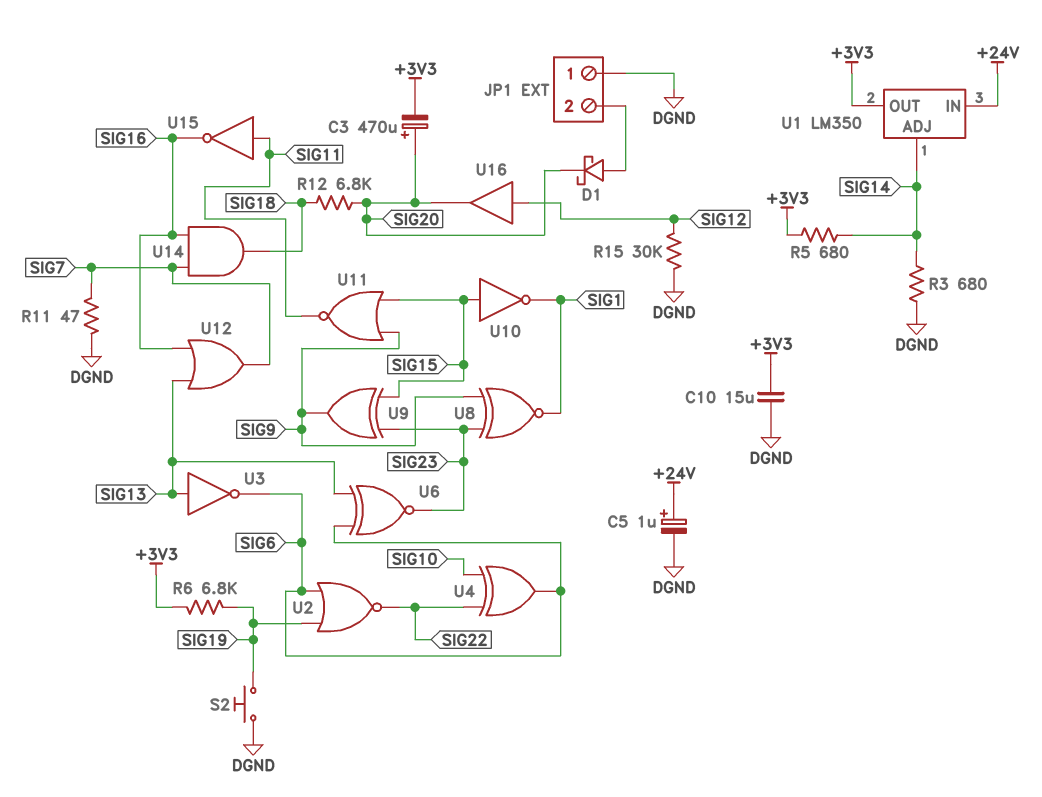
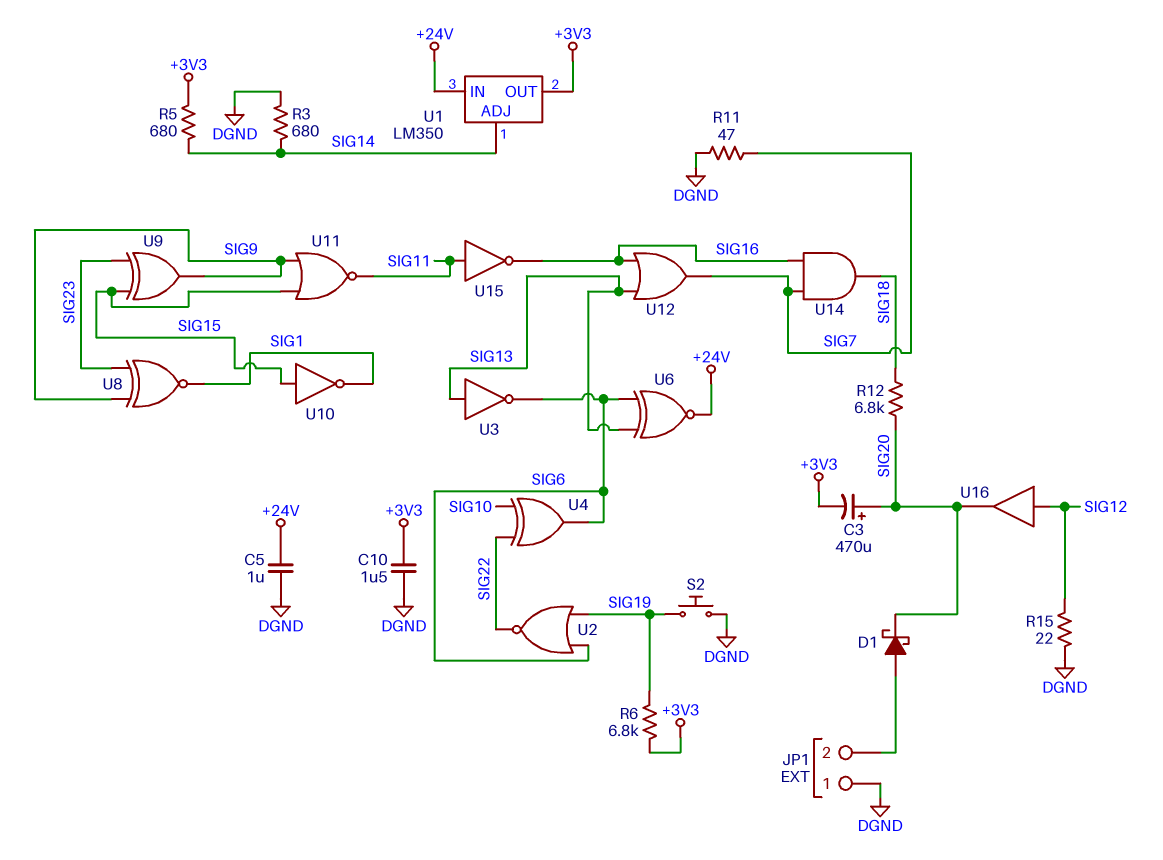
C5: 1uF (plus +24V, minus DGND) -> 1uF (+24V, DGND)
C10: 15uF (+3V3, DGND) -> 1.5uF (+3V3, DGND)
R15: 30k (DGND, SIG12) -> 22 (DGND, SIG12)
U6: XNOR (in SIG6, in SIG13, out SIG23) -> XNOR (in SIG6, in SIG13, out +24V)

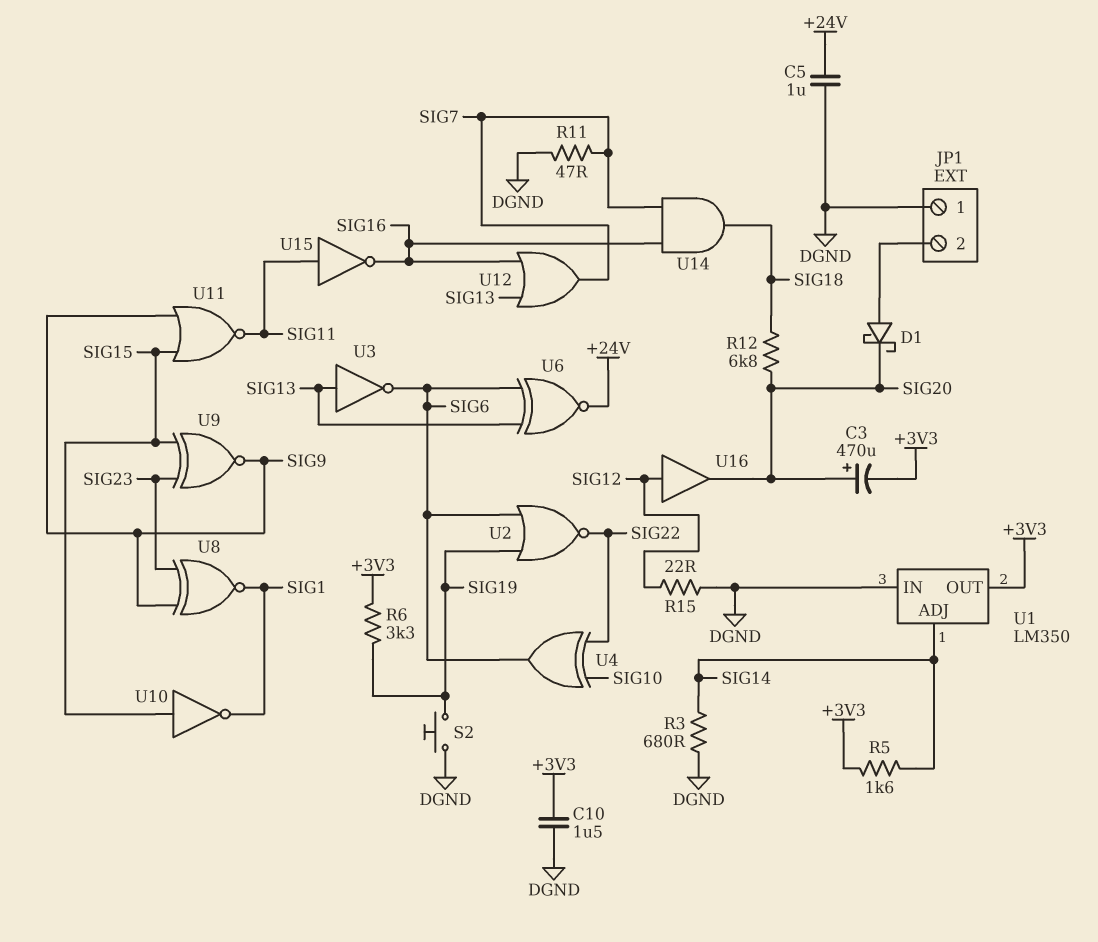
R5: 680 (+3V3, SIG14) -> 1.6k (+3V3, SIG14)
R6: 6.8k (+3V3, SIG19) -> 3.3k (+3V3, SIG19)
U1 pin IN: +24V -> DGND
U9: XOR (in SIG15, in SIG23, out SIG9) -> XNOR (in SIG15, in SIG23, out SIG9)

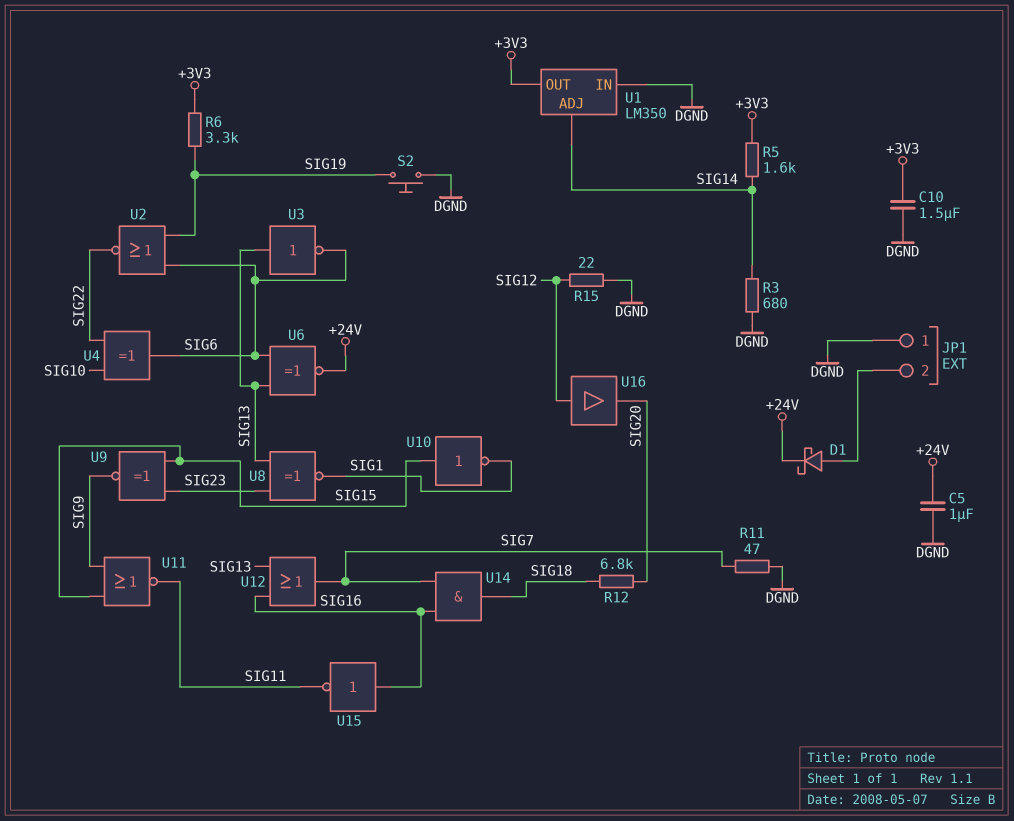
C3: 470uF (plus SIG20, minus +3V3) -> none
D1: schottky (A JP1/2, K SIG20) -> schottky (A JP1/2, K +24V)
U8: XNOR (in SIG9, in SIG23, out SIG1) -> XNOR (in SIG13, in SIG23, out SIG1)
U15: NOT (in SIG11, out SIG16) -> NOT (in SIG16, out SIG11)

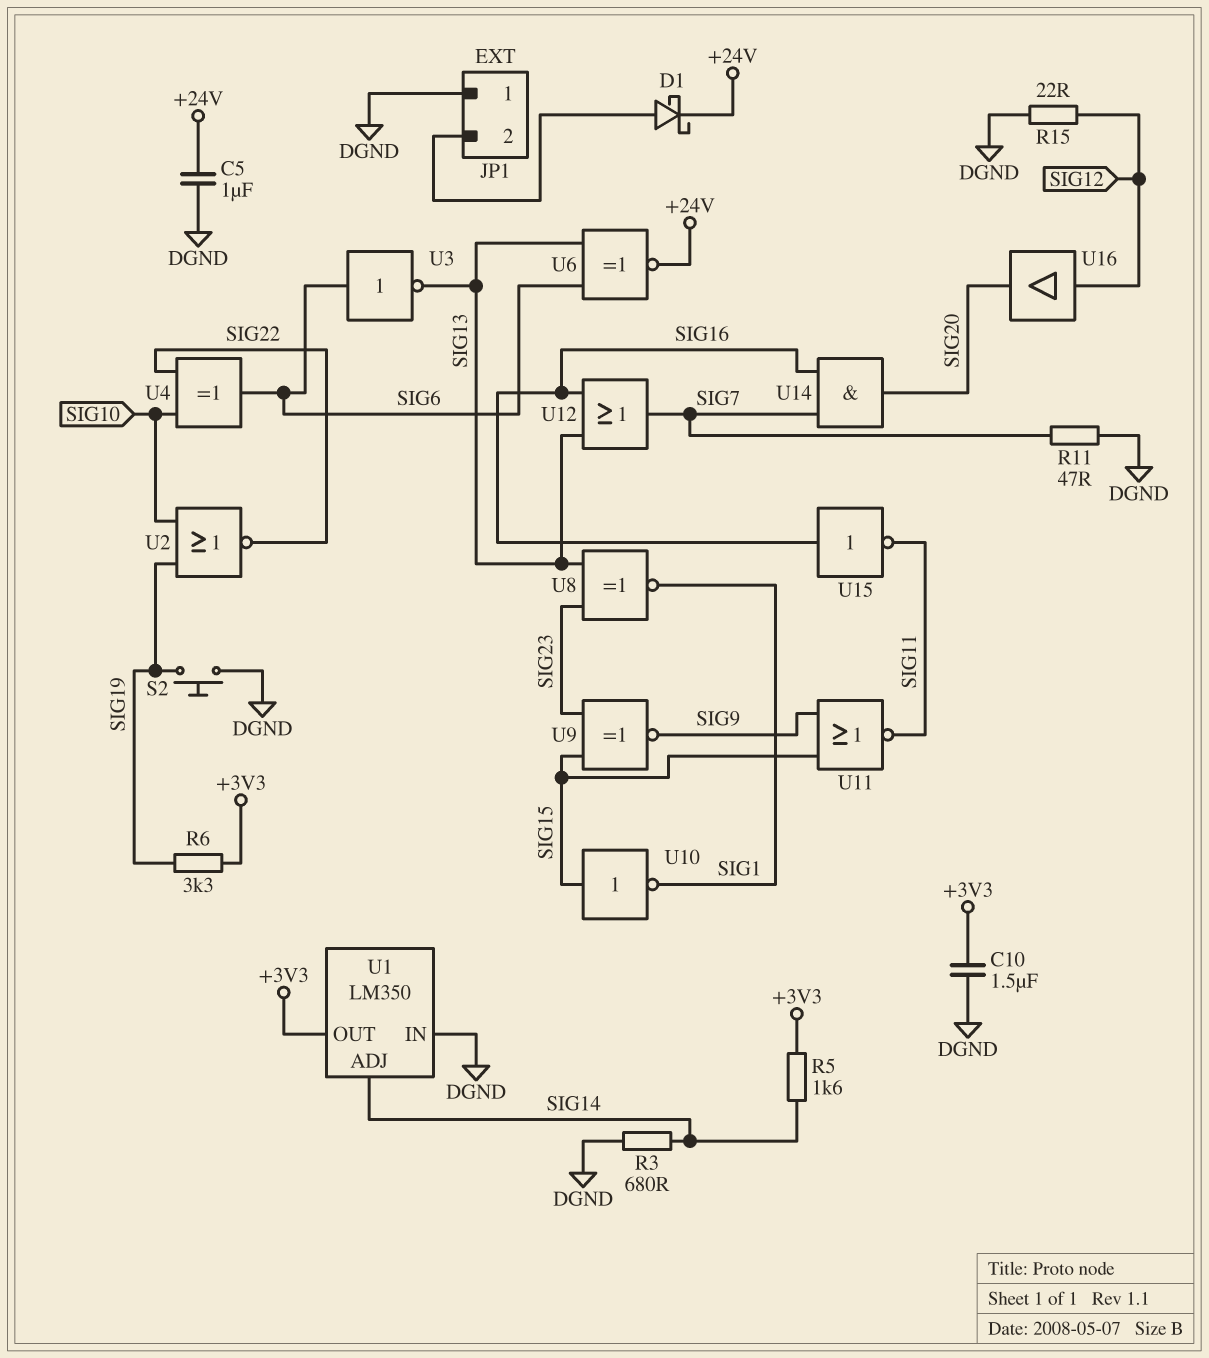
R12: 6.8k (SIG18, SIG20) -> none
U2: NOR (in SIG6, in SIG19, out SIG22) -> NOR (in SIG10, in SIG19, out SIG22)
U3: NOT (in SIG13, out SIG6) -> NOT (in SIG6, out SIG13)
U14: AND (in SIG7, in SIG16, out SIG18) -> AND (in SIG7, in SIG16, out SIG20)

